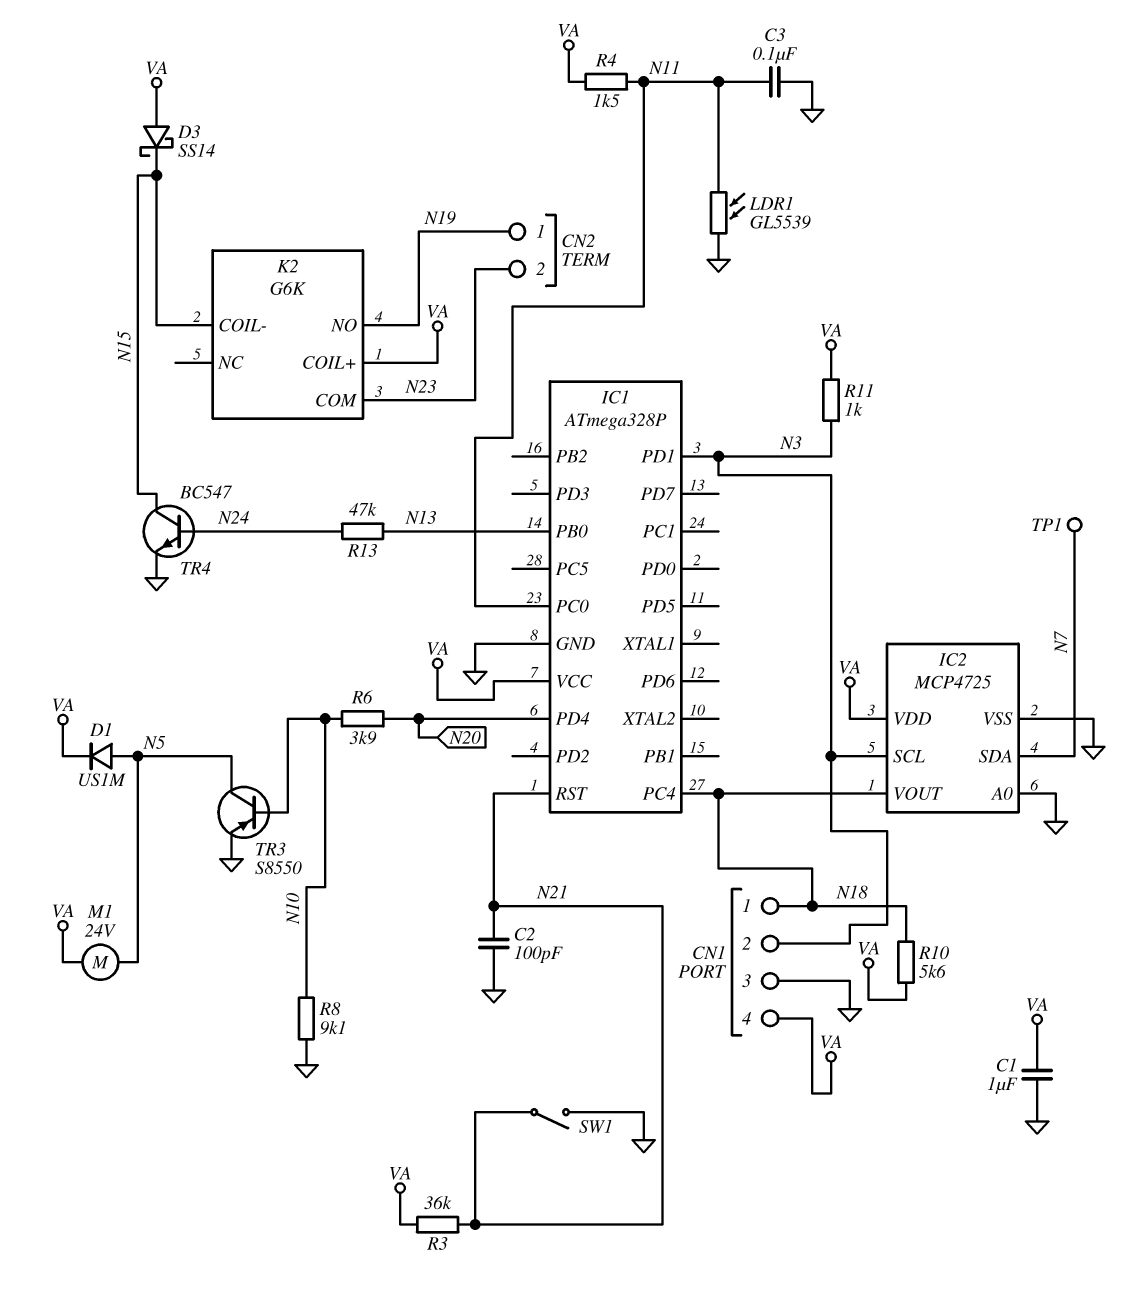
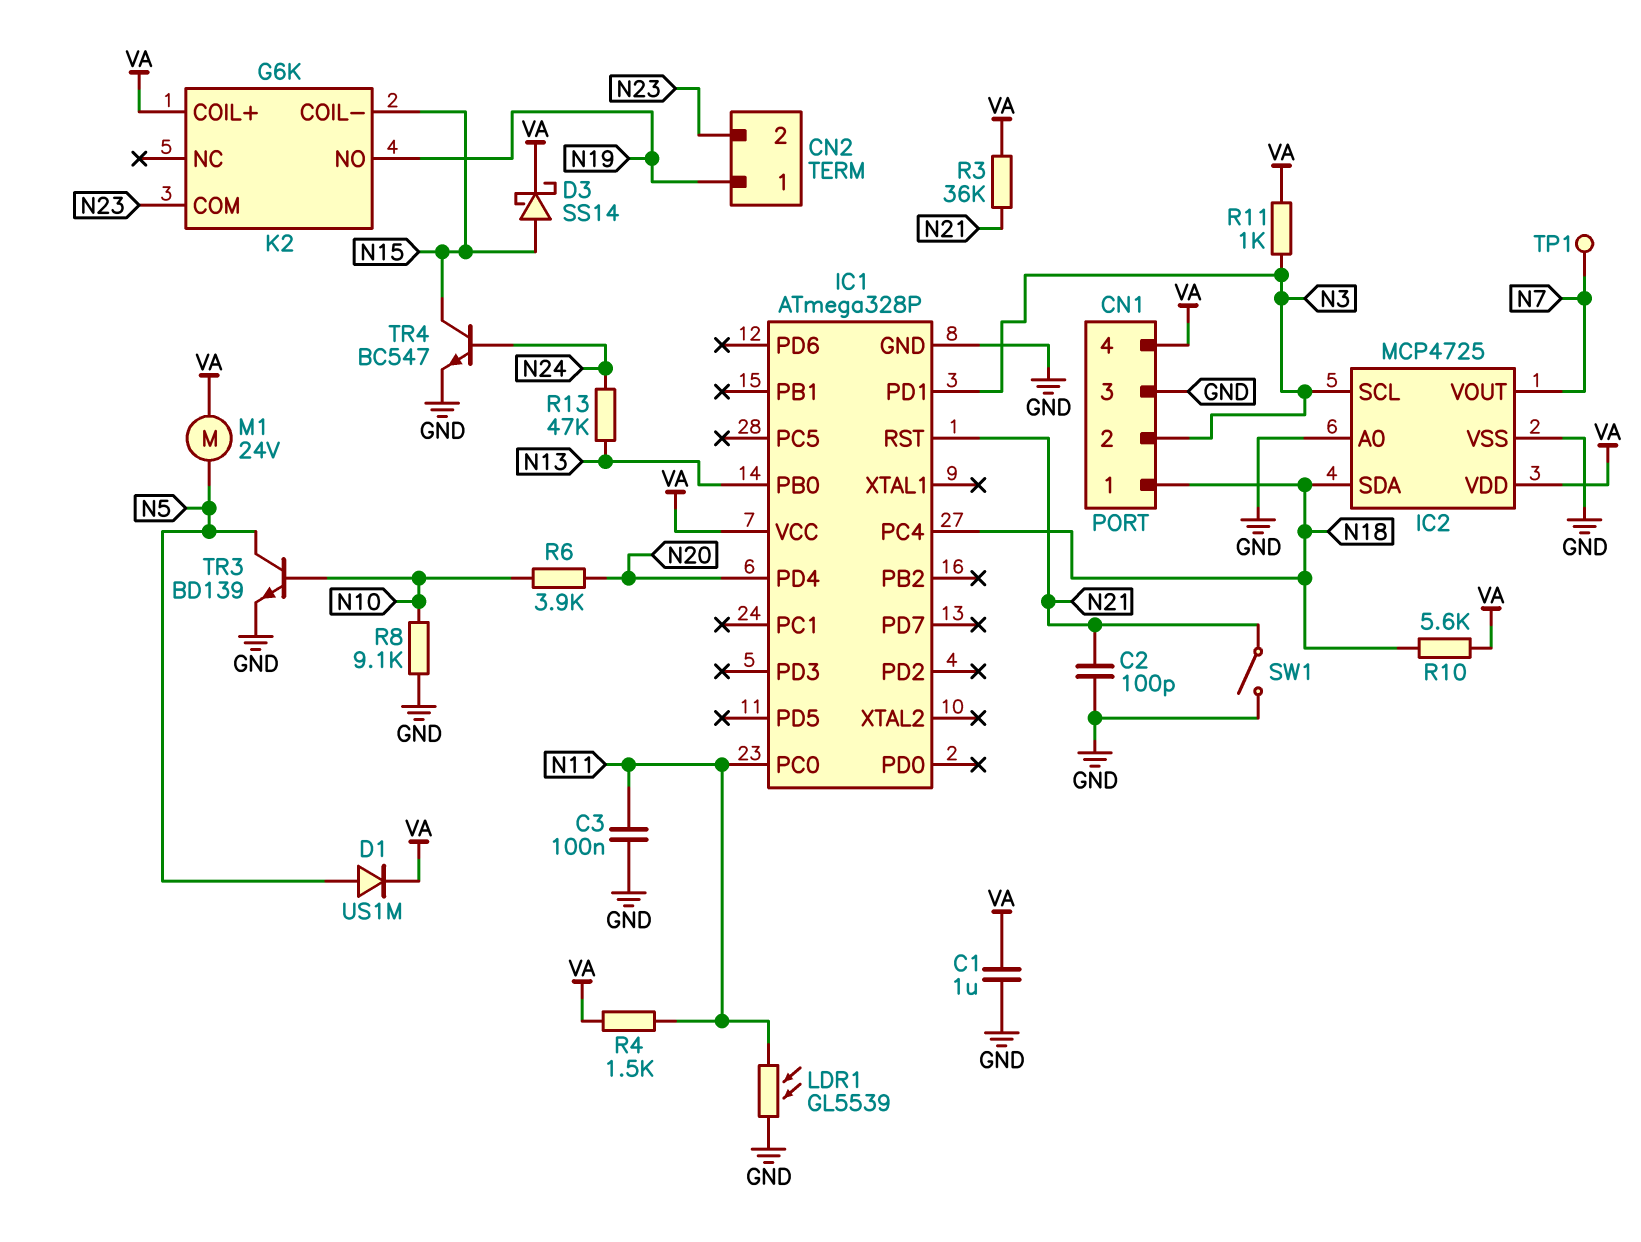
D3: schottky SS14 (A VA, K N15) -> schottky SS14 (A N15, K VA)
IC2 pin SDA: N7 -> N18
IC2 pin VOUT: N18 -> N7
TR3: PNP S8550 (B N10, C N5, E GND) -> NPN BD139 (B N10, C N5, E GND)

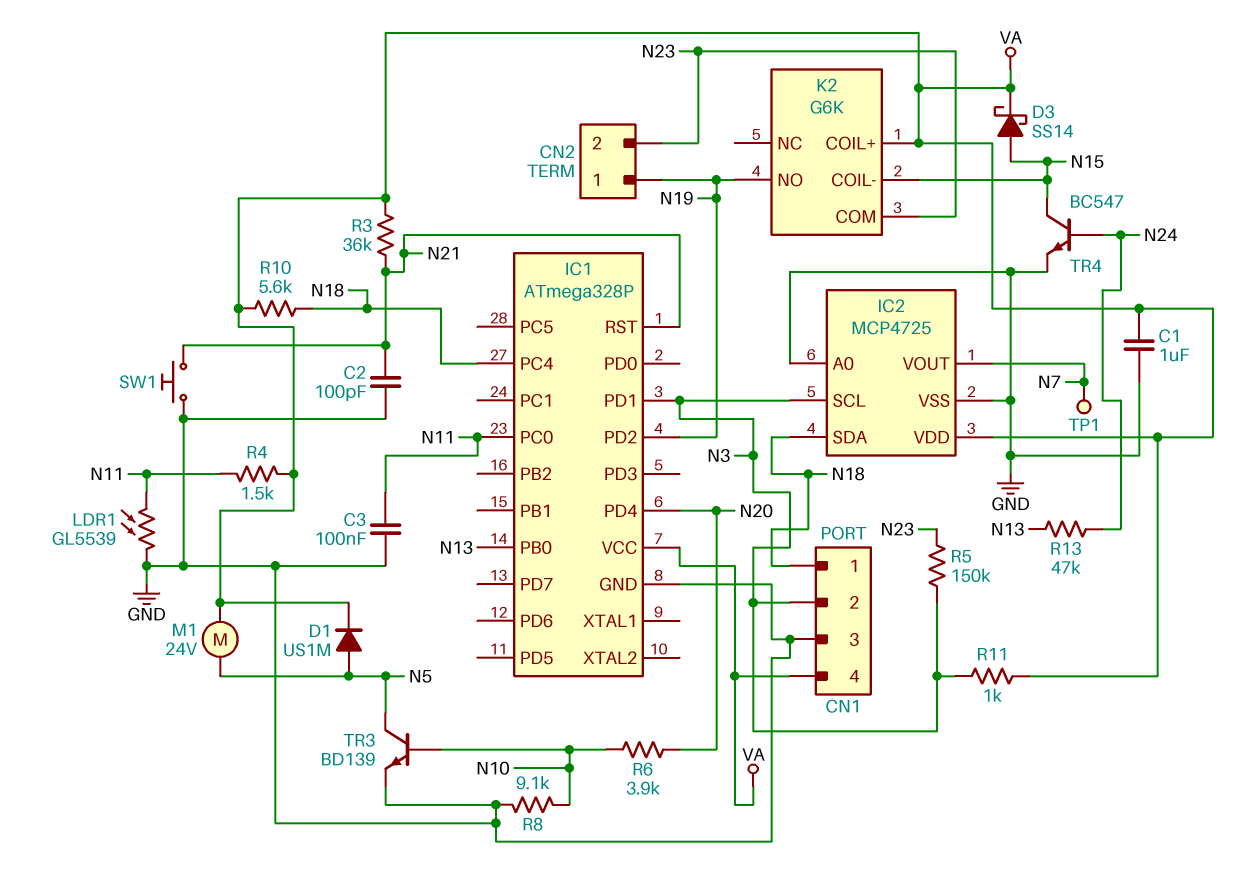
IC1 pin PD2: none -> N19
R5: none -> 150k (N3, N23)
SW1: switch (GND, N21) -> button (GND, N21)

